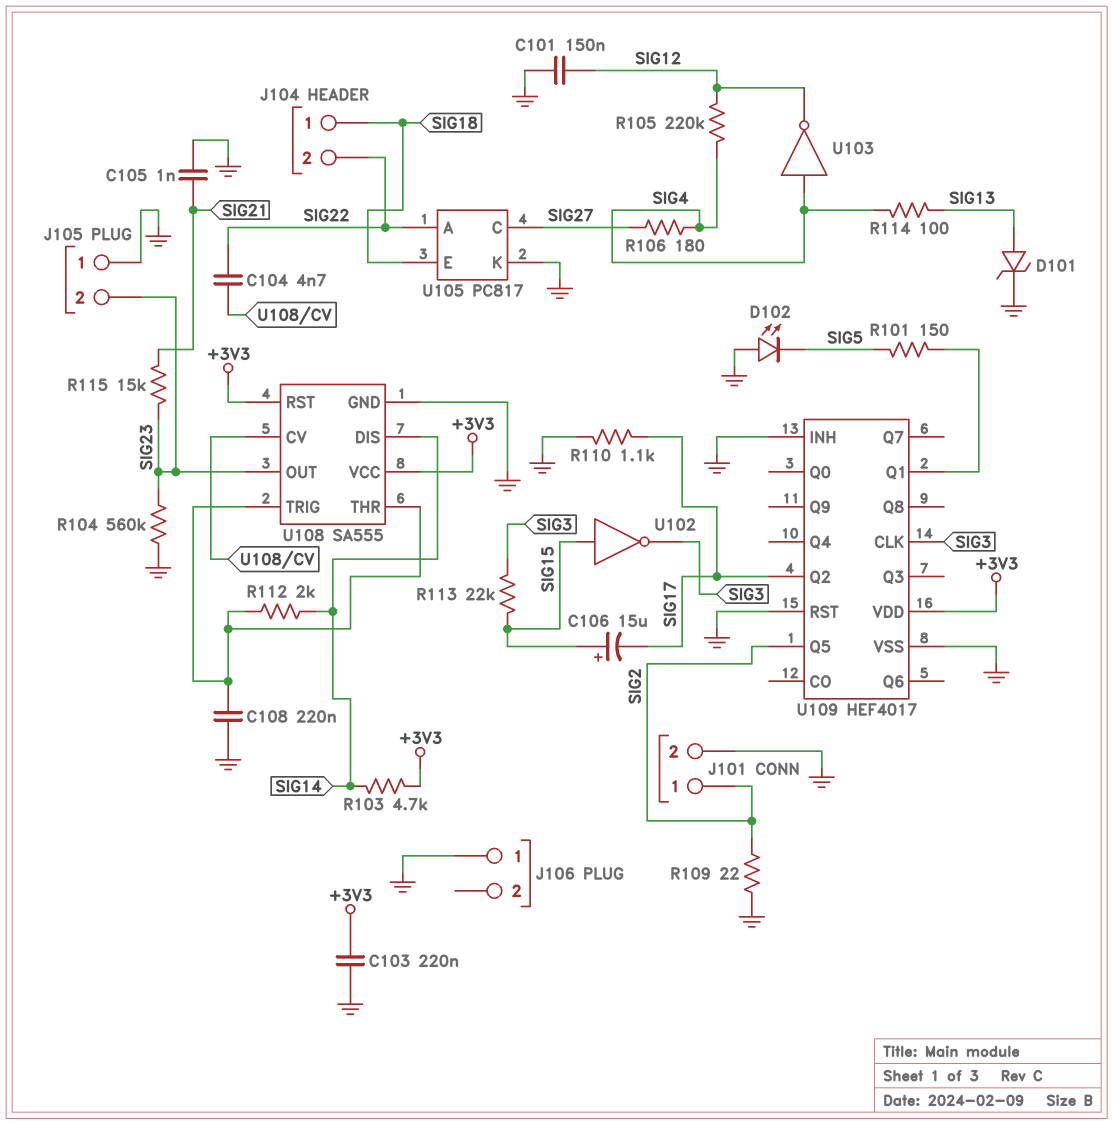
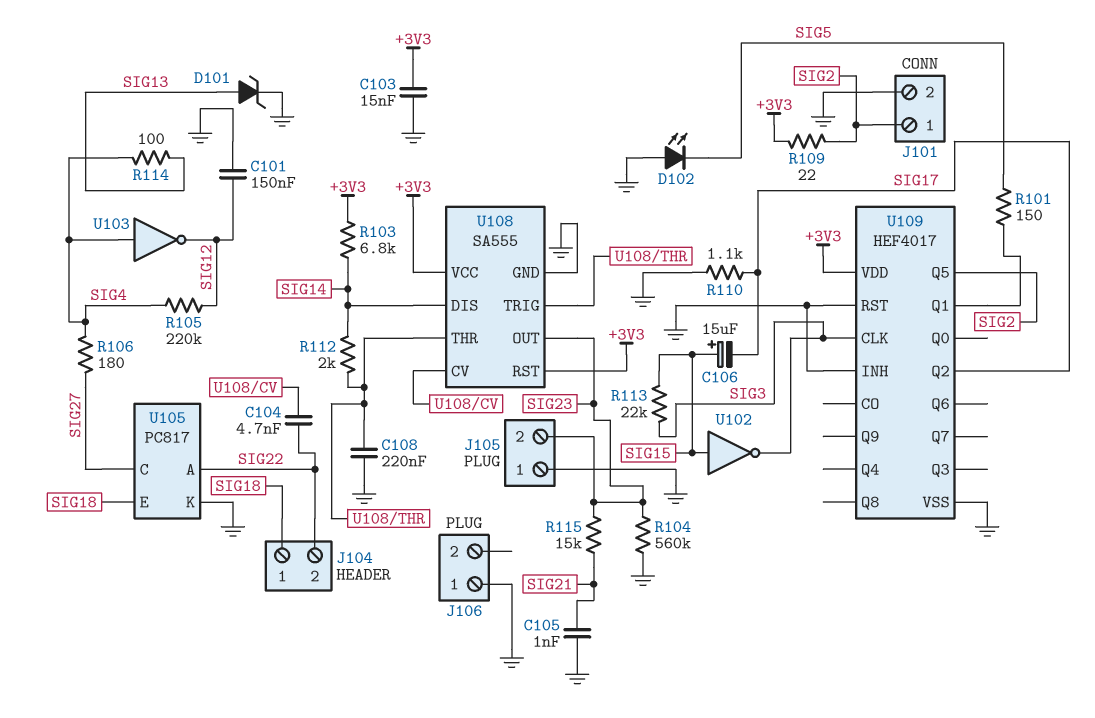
C103: 220nF (+3V3, GND) -> 15nF (+3V3, GND)
R103: 4.7k (+3V3, SIG14) -> 6.8k (+3V3, SIG14)
R109: 22 (GND, SIG2) -> 22 (+3V3, SIG2)

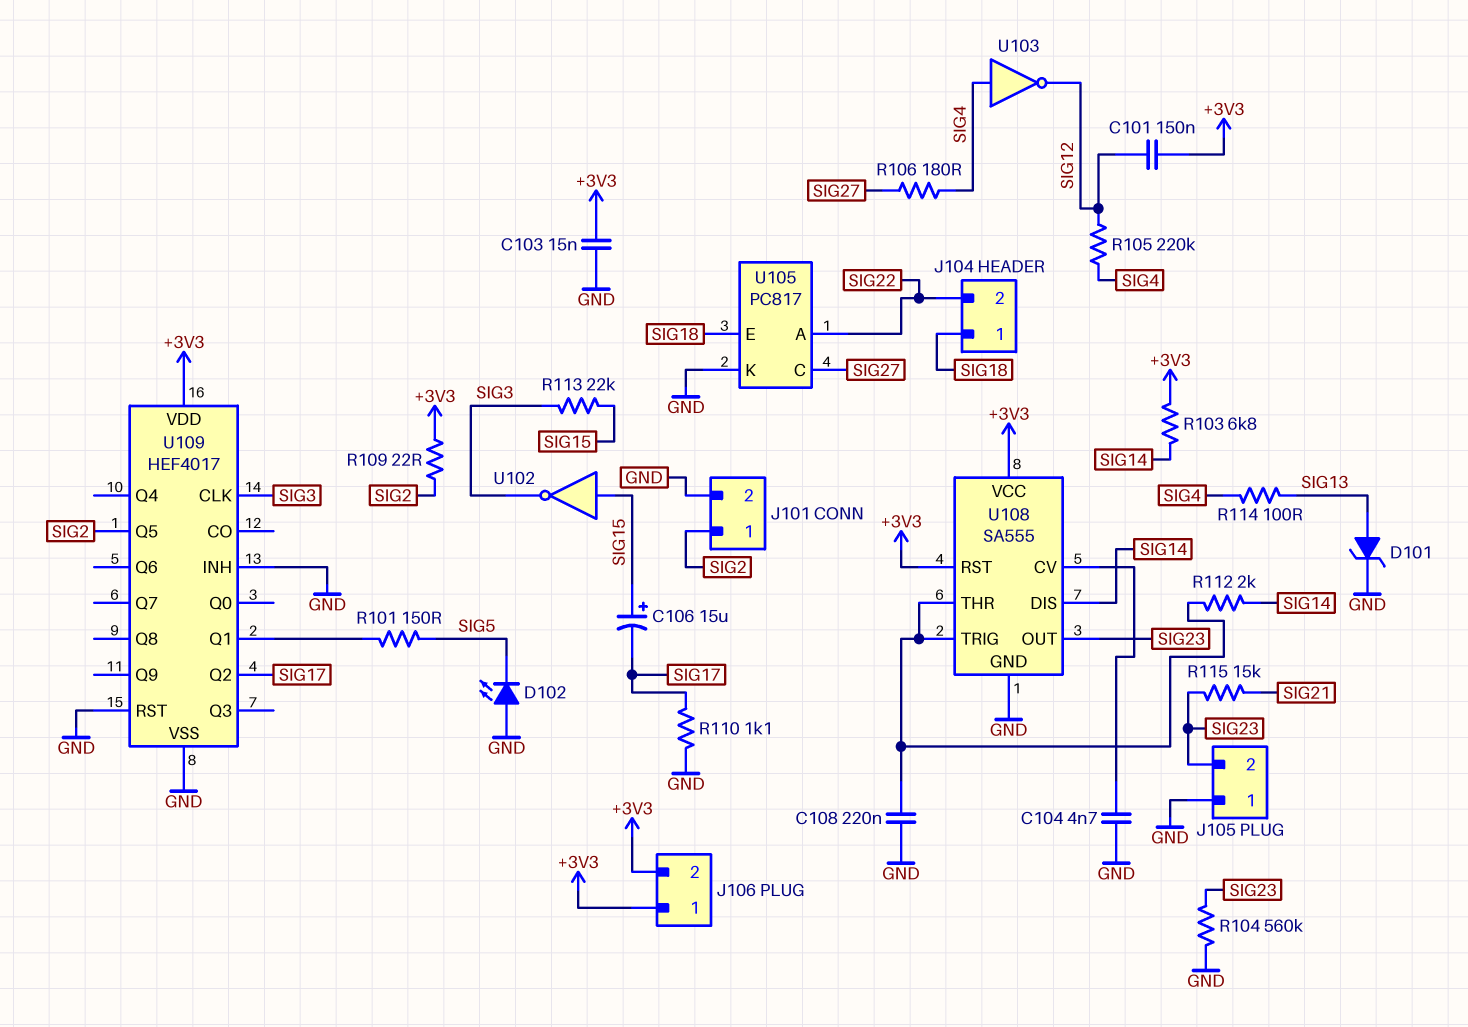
C101: 150nF (GND, SIG12) -> 150nF (+3V3, SIG12)
C104: 4.7nF (SIG22, U108/CV) -> 4.7nF (GND, U108/CV)
C105: 1nF (GND, SIG21) -> none
J106 pin 1: GND -> +3V3
J106 pin 2: none -> +3V3

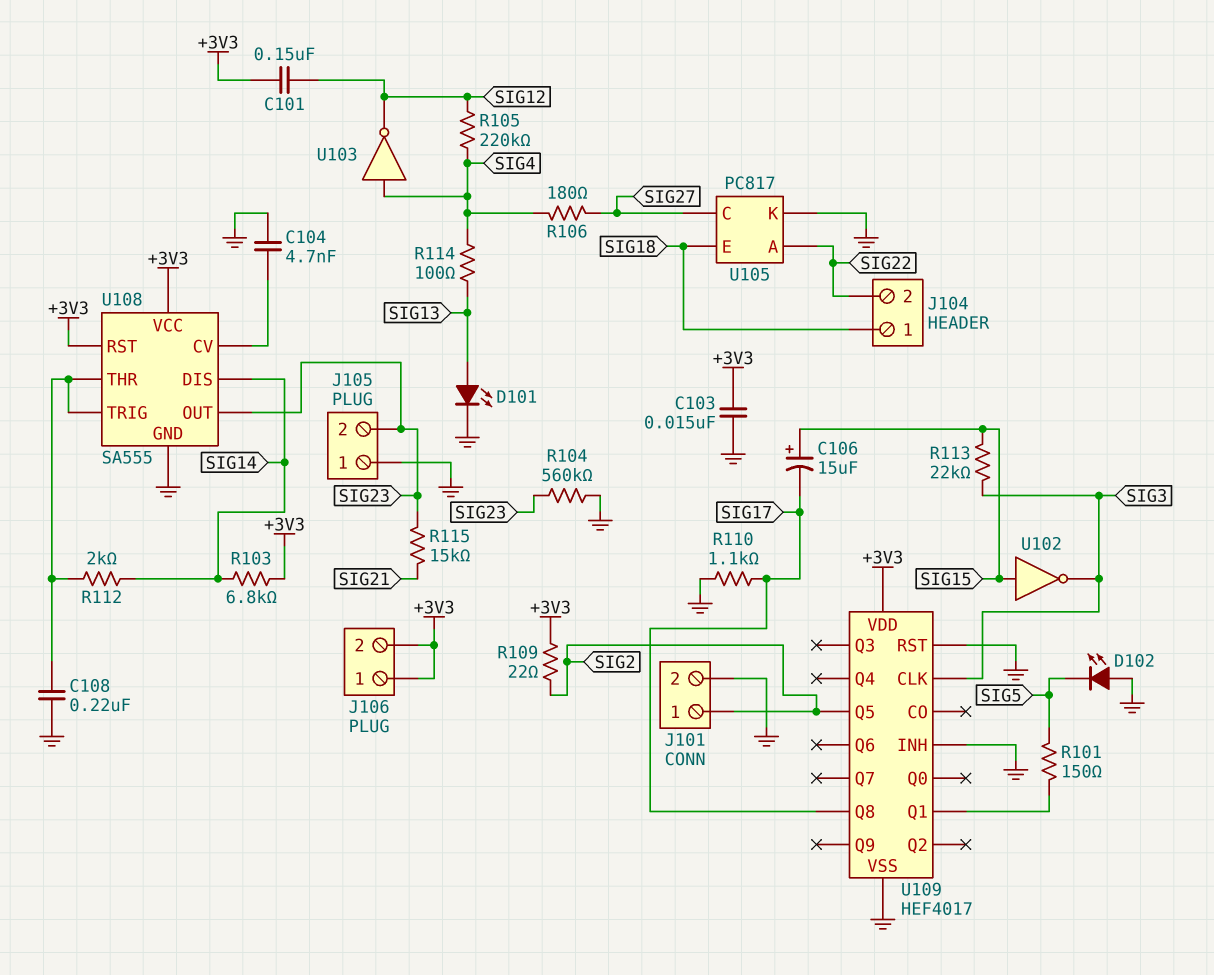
D101: zener (A SIG13, K GND) -> LED (A SIG13, K GND)
U109 pin Q2: SIG17 -> none
U109 pin Q8: none -> SIG17

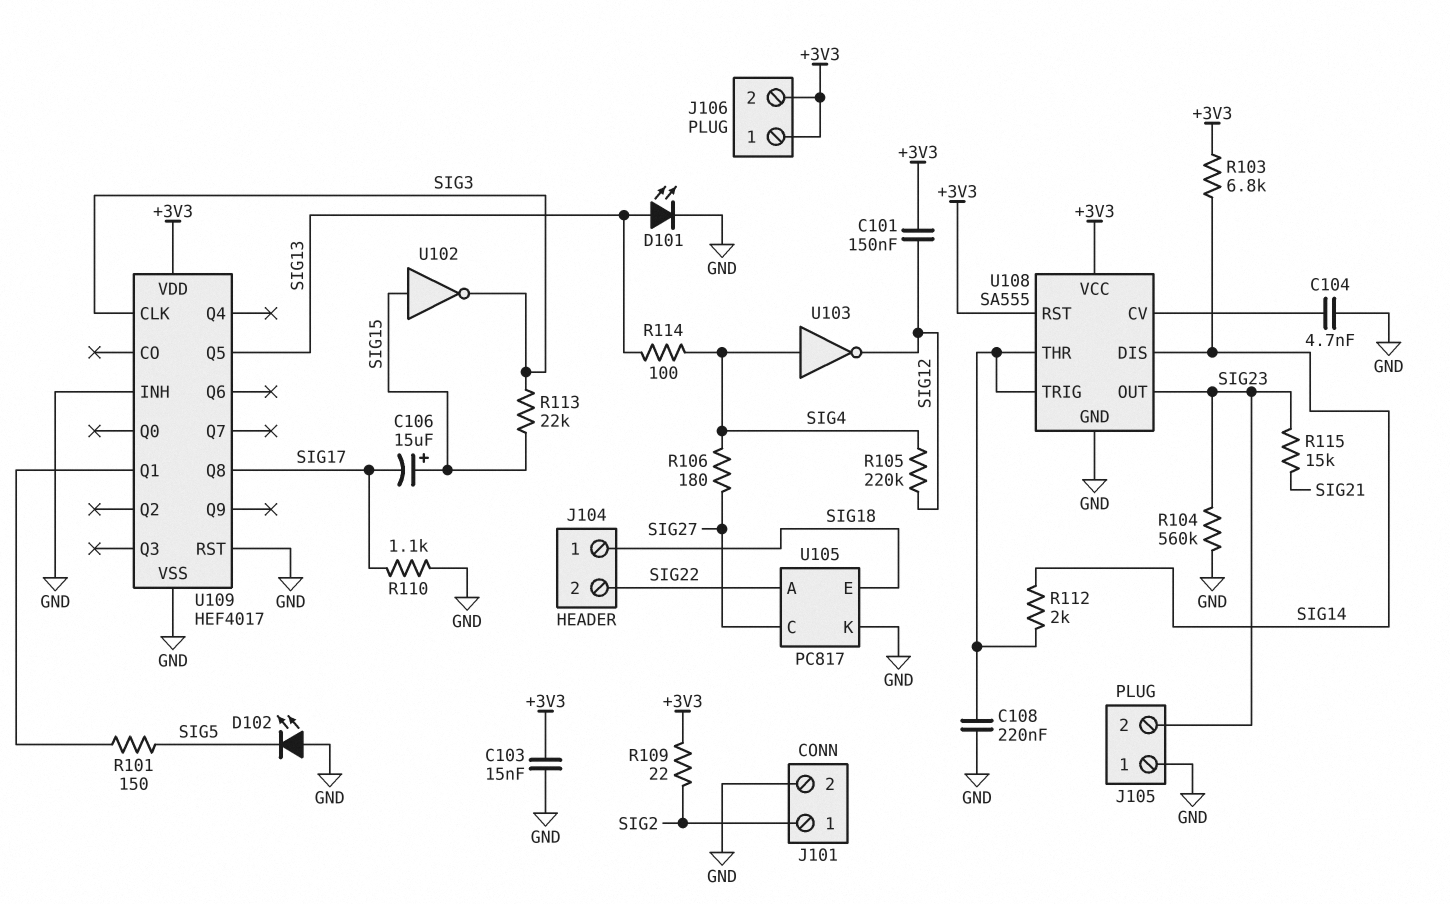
U109 pin Q5: SIG2 -> SIG13

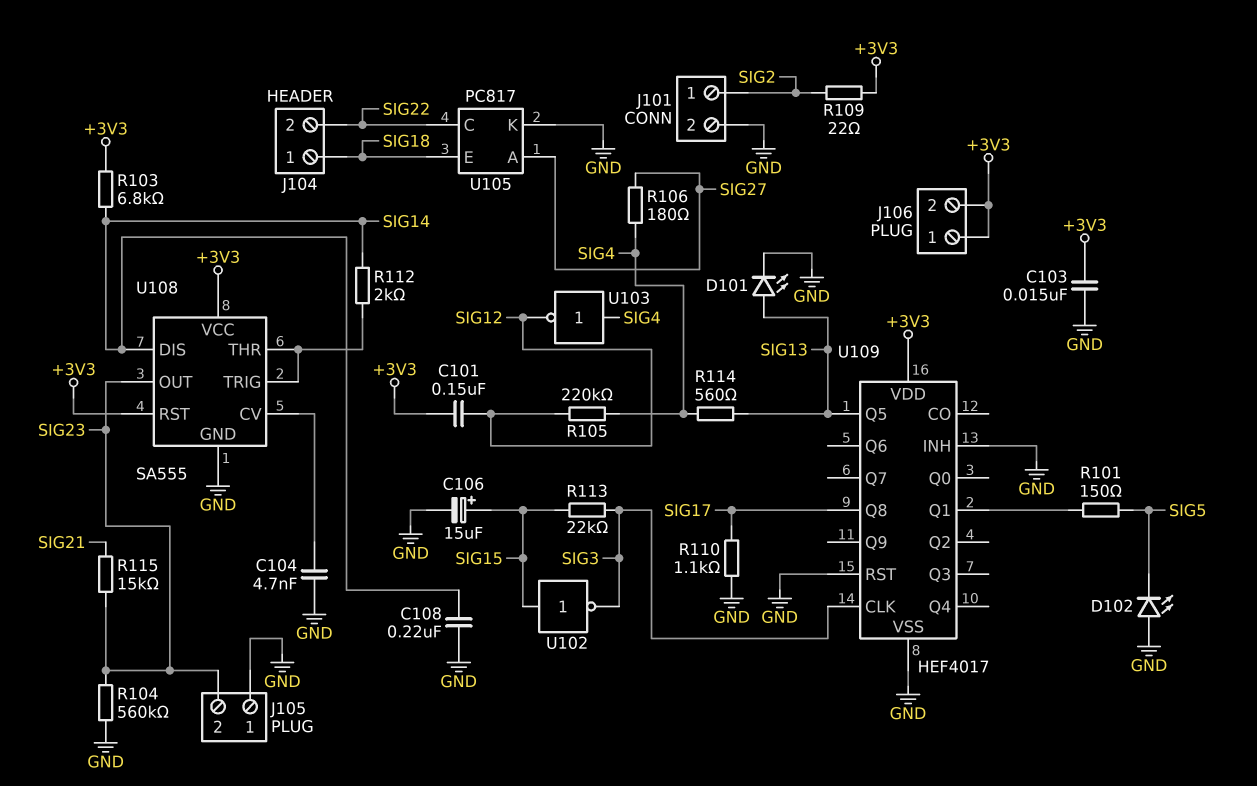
C106: 15uF (plus SIG15, minus SIG17) -> 15uF (plus SIG15, minus GND)
C108: 220nF (GND, U108/THR) -> 220nF (GND, SIG14)
R114: 100 (SIG4, SIG13) -> 560 (SIG4, SIG13)
U105 pin A: SIG22 -> SIG27
U105 pin C: SIG27 -> SIG22

